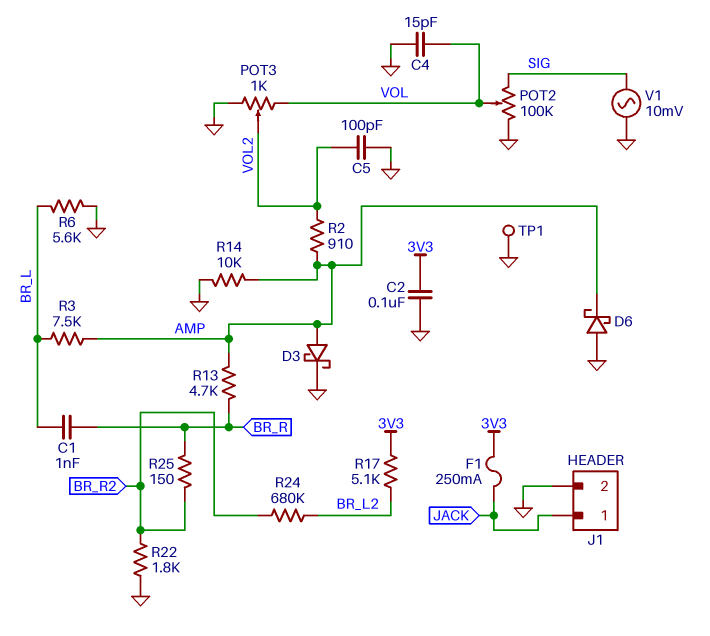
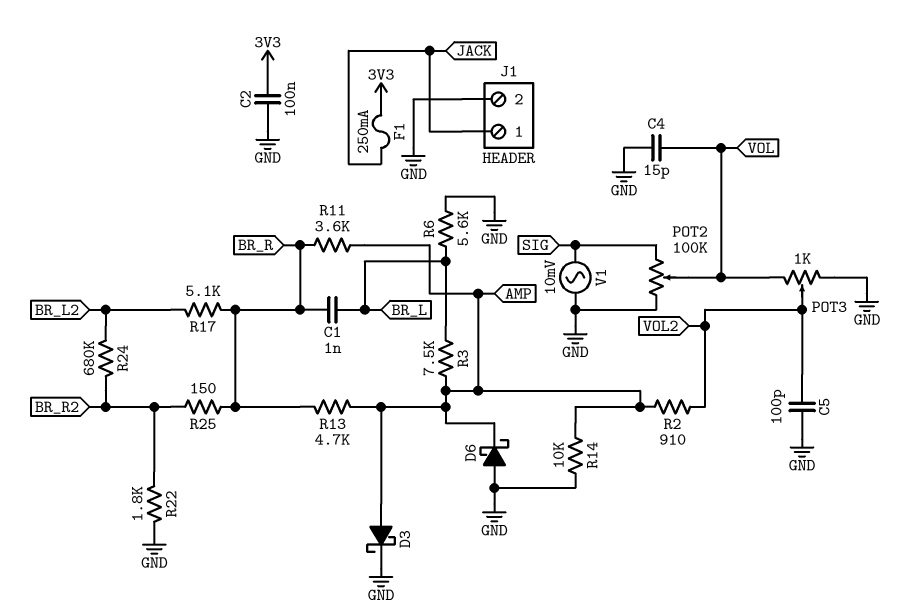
R11: none -> 3.6k (AMP, BR_R)
R17: 5.1k (3V3, BR_L2) -> 5.1k (BR_L2, BR_R)
TP1: test point (GND) -> none

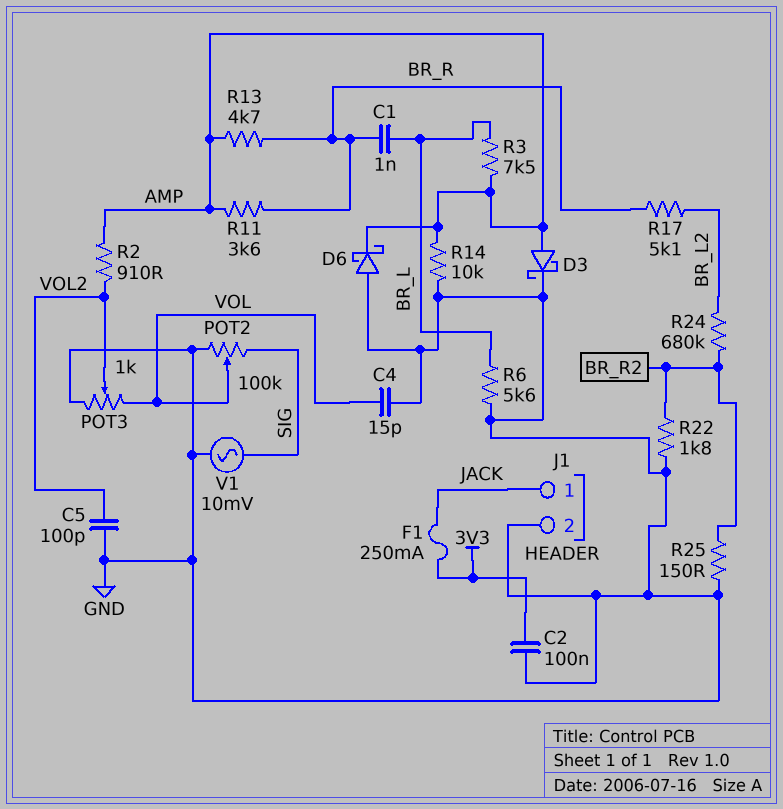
R25: 150 (BR_R, BR_R2) -> 150 (BR_R2, GND)

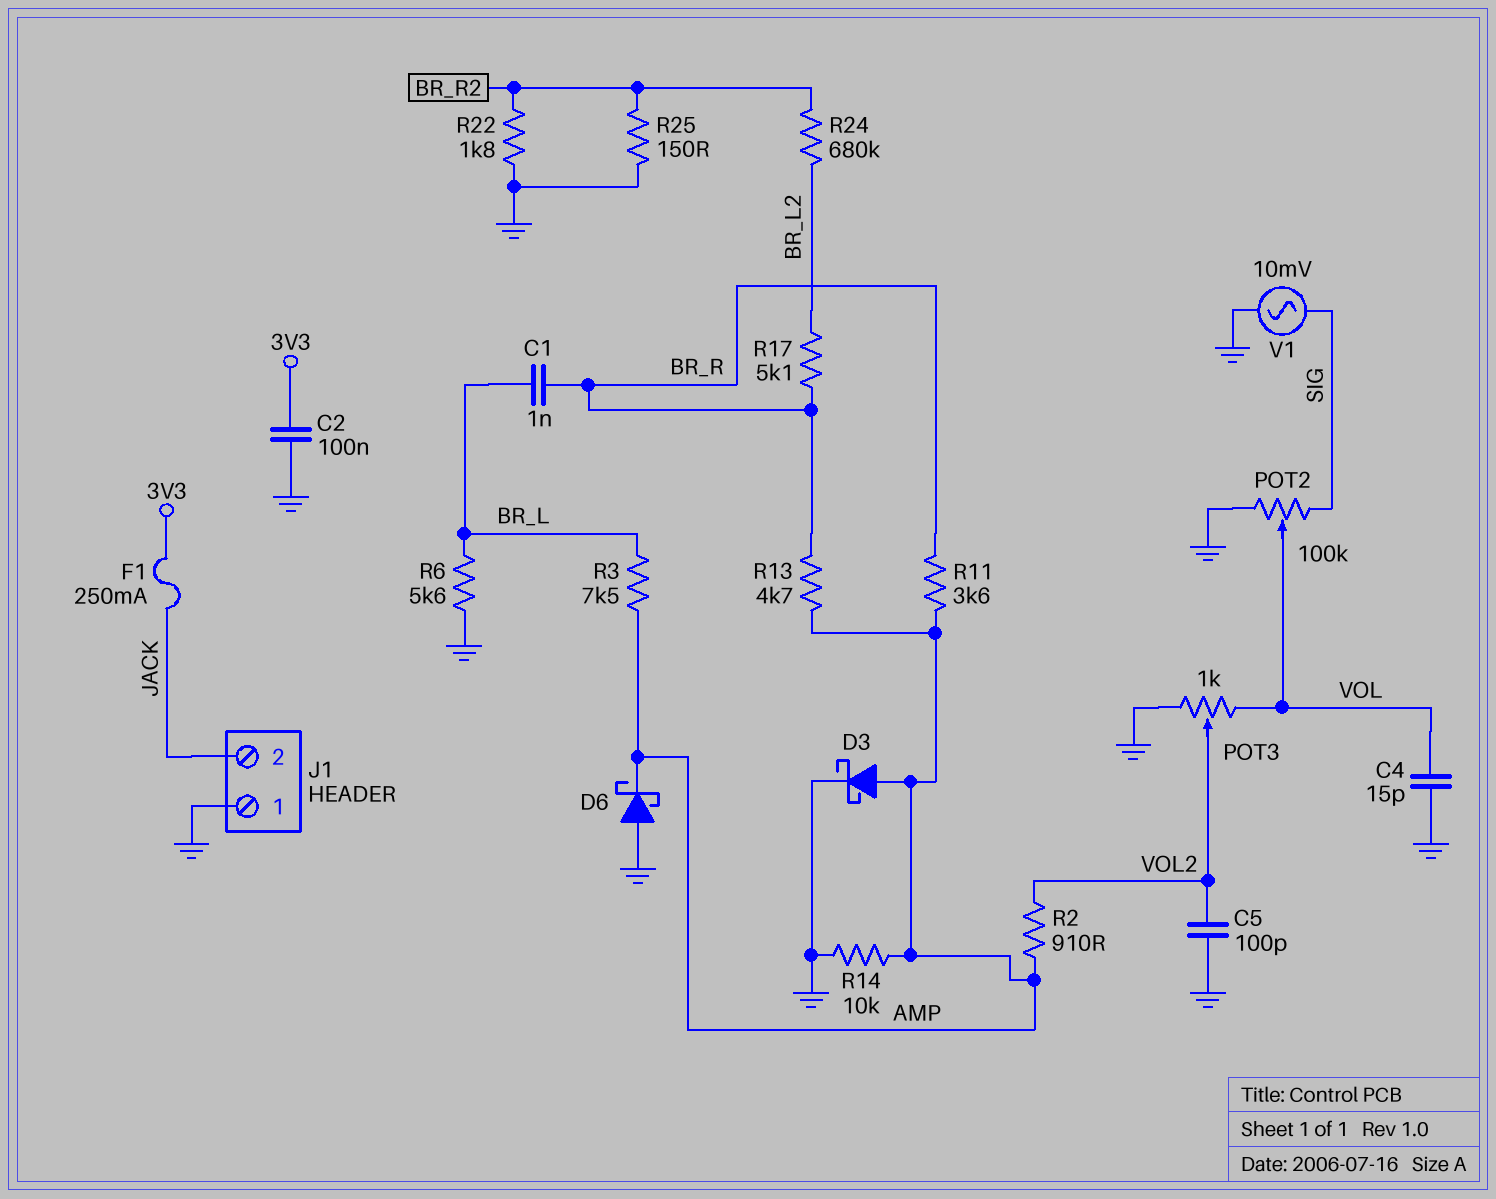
J1 pin 1: JACK -> GND
J1 pin 2: GND -> JACK

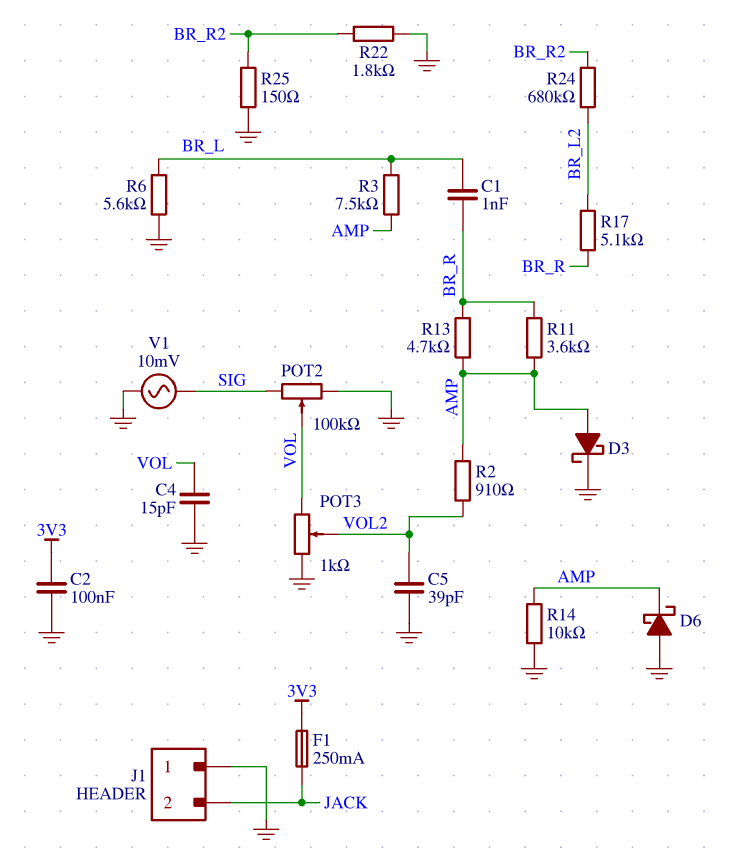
C5: 100pF (GND, VOL2) -> 39pF (GND, VOL2)

